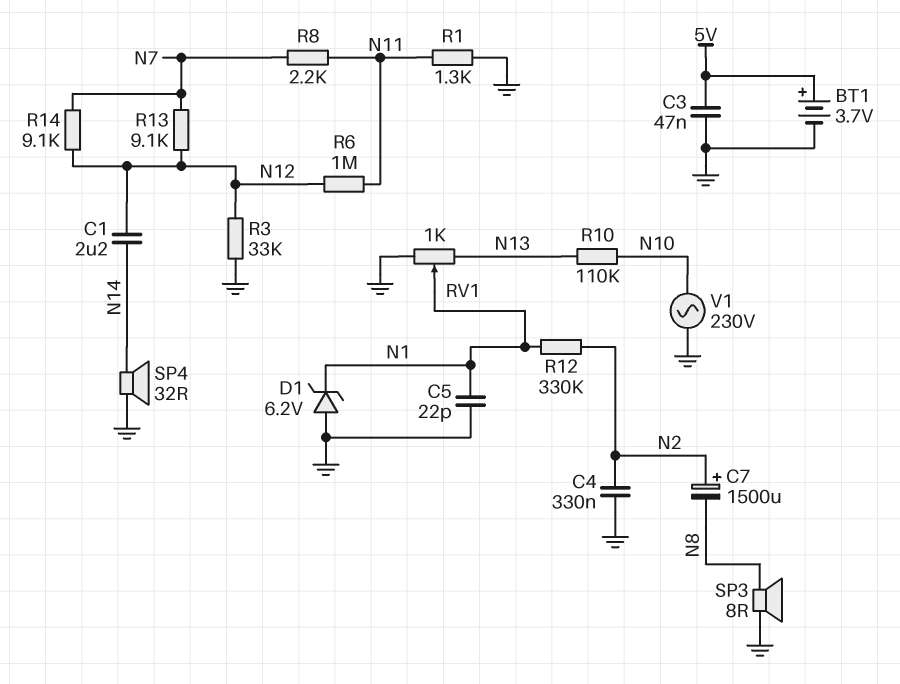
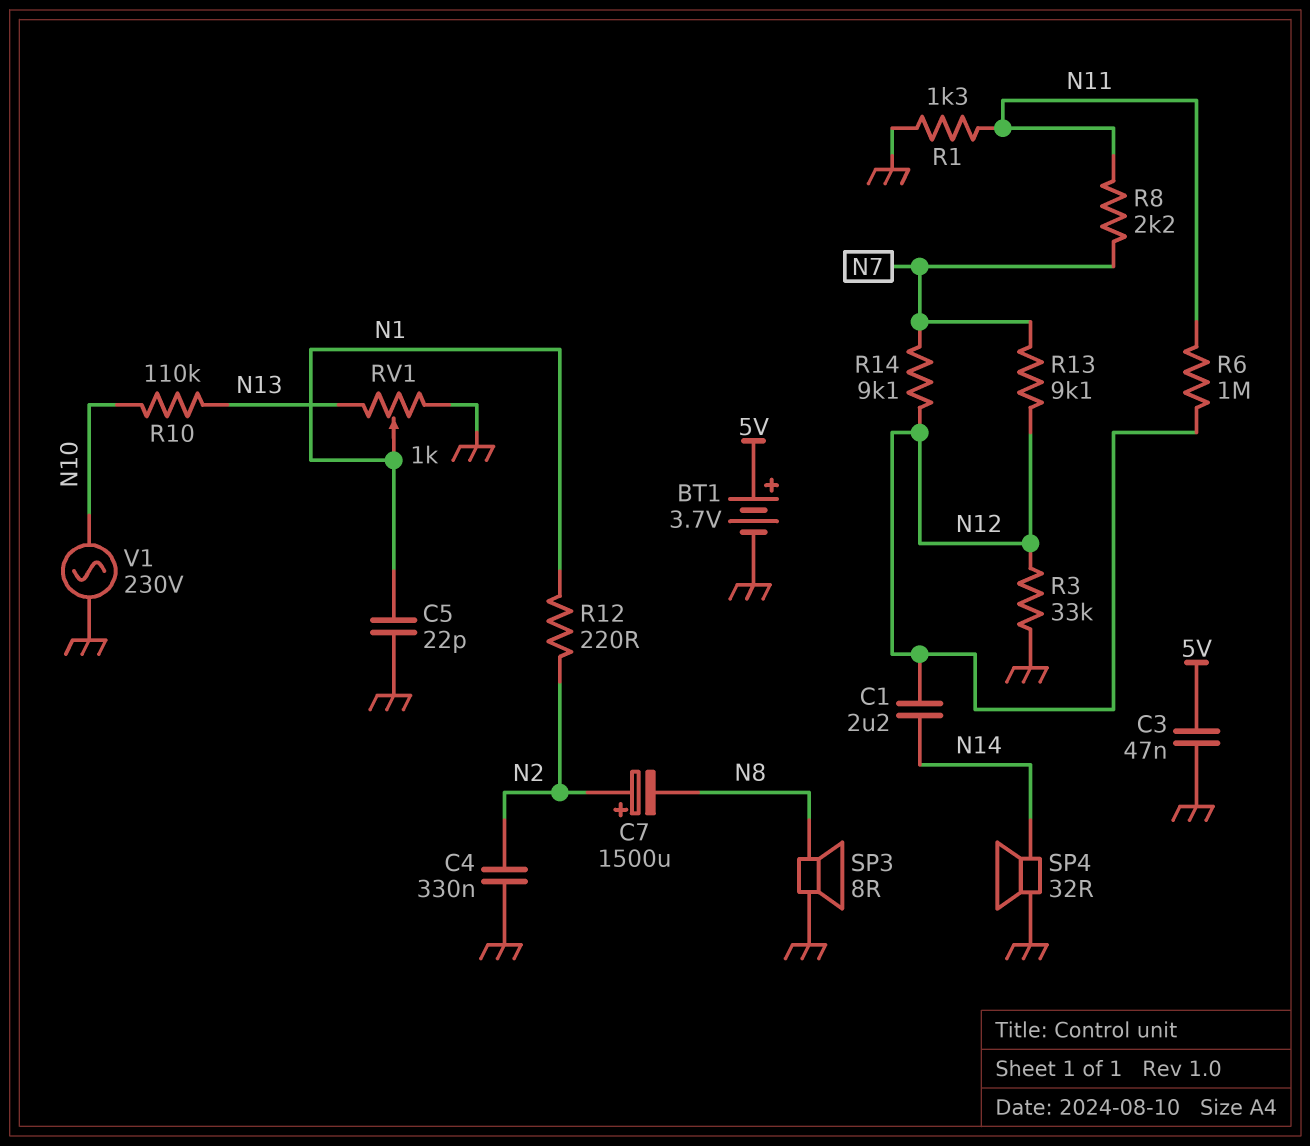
D1: zener 6.2V (A GND, K N1) -> none
R12: 330k (N1, N2) -> 220 (N1, N2)

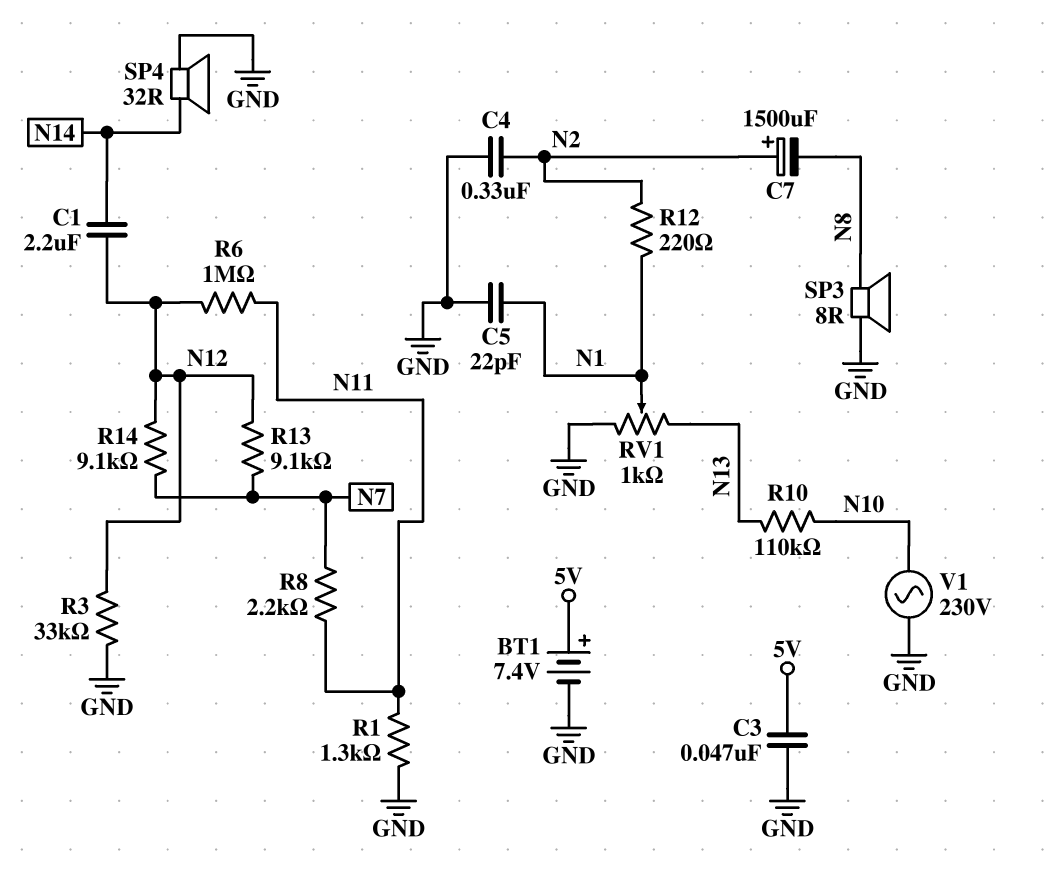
BT1: 3.7V (plus 5V, minus GND) -> 7.4V (plus 5V, minus GND)

